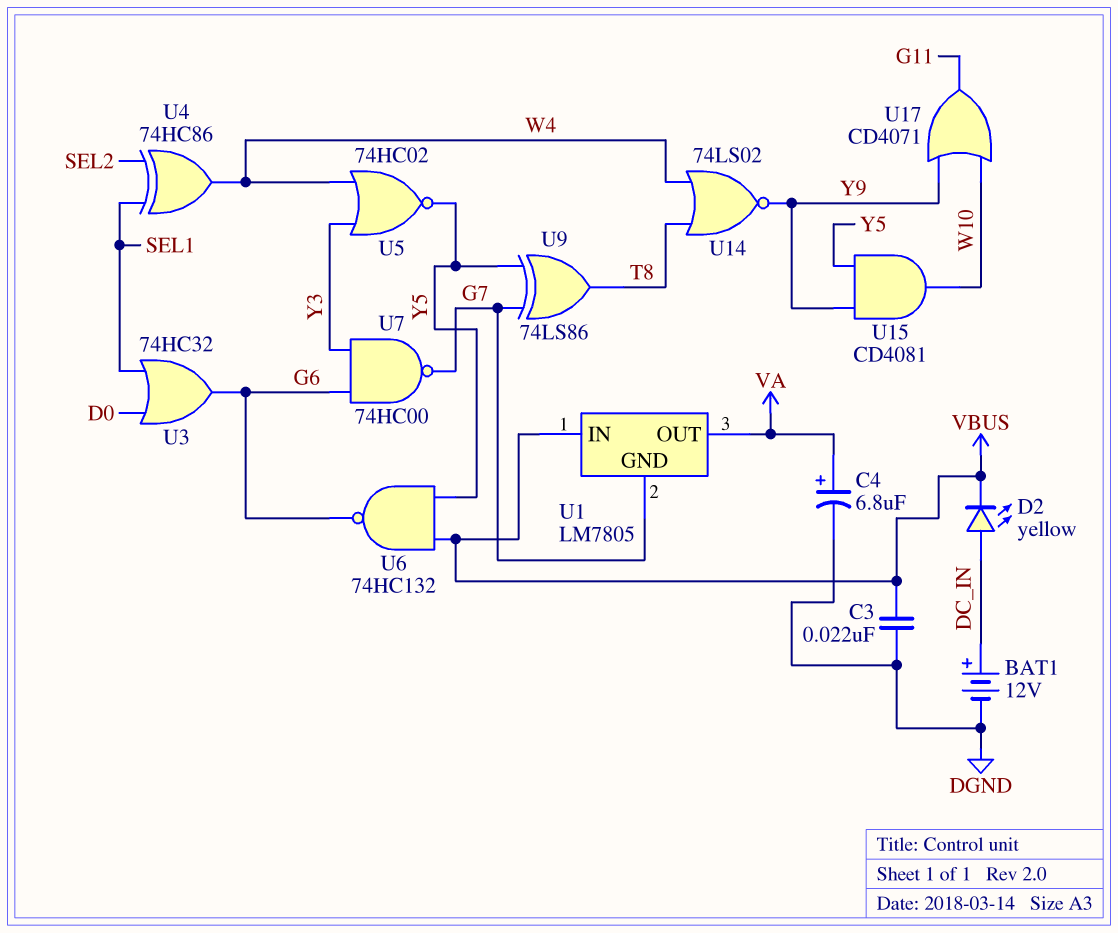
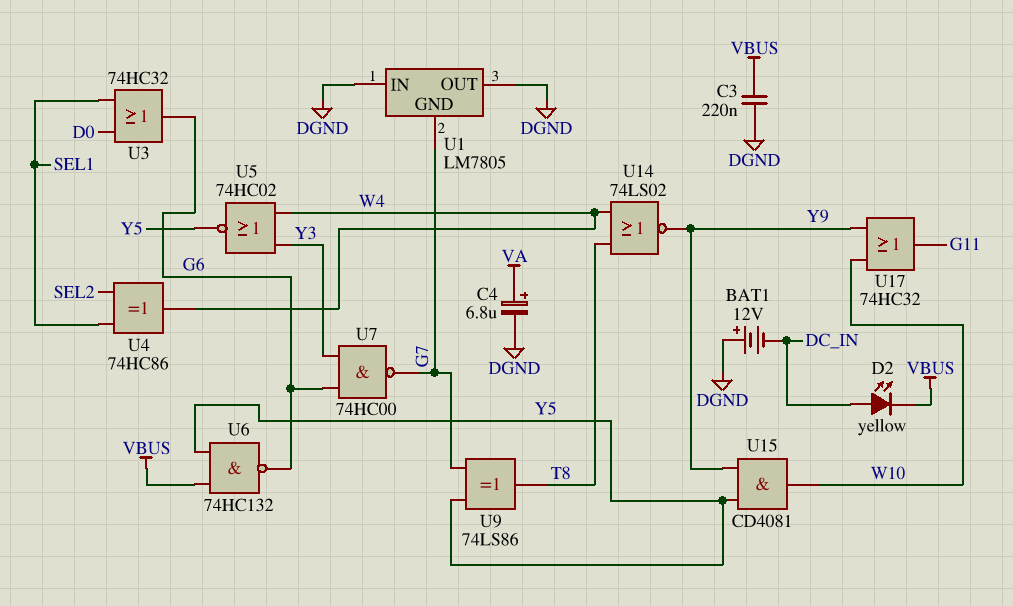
BAT1: 12V (plus DC_IN, minus DGND) -> 12V (plus DGND, minus DC_IN)
C3: 22nF (DGND, VBUS) -> 220nF (DGND, VBUS)
U1 pin IN: VBUS -> DGND
U1 pin OUT: VA -> DGND
U17: OR CD4071 (in W10, in Y9, out G11) -> OR 74HC32 (in W10, in Y9, out G11)

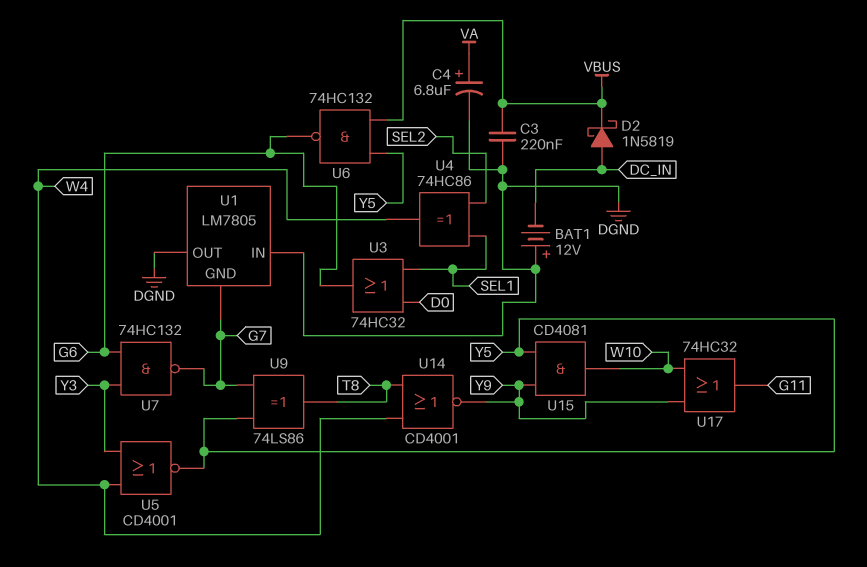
D2: LED yellow (A DC_IN, K VBUS) -> schottky 1N5819 (A DC_IN, K VBUS)
U5: NOR 74HC02 (in W4, in Y3, out Y5) -> NOR CD4001 (in W4, in Y3, out Y5)
U7: NAND 74HC00 (in G6, in Y3, out G7) -> NAND 74HC132 (in G6, in Y3, out G7)
U14: NOR 74LS02 (in T8, in W4, out Y9) -> NOR CD4001 (in T8, in W4, out Y9)

